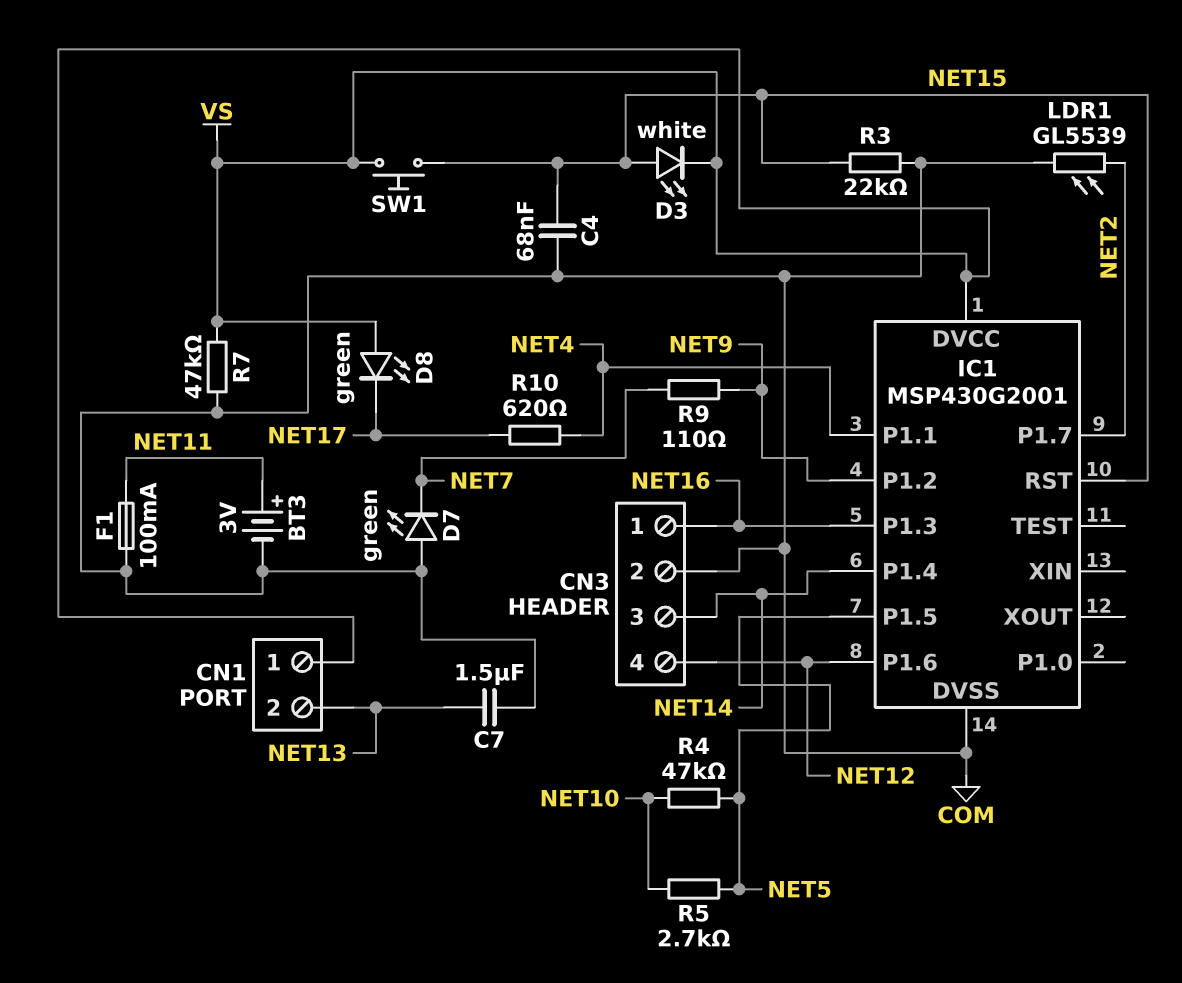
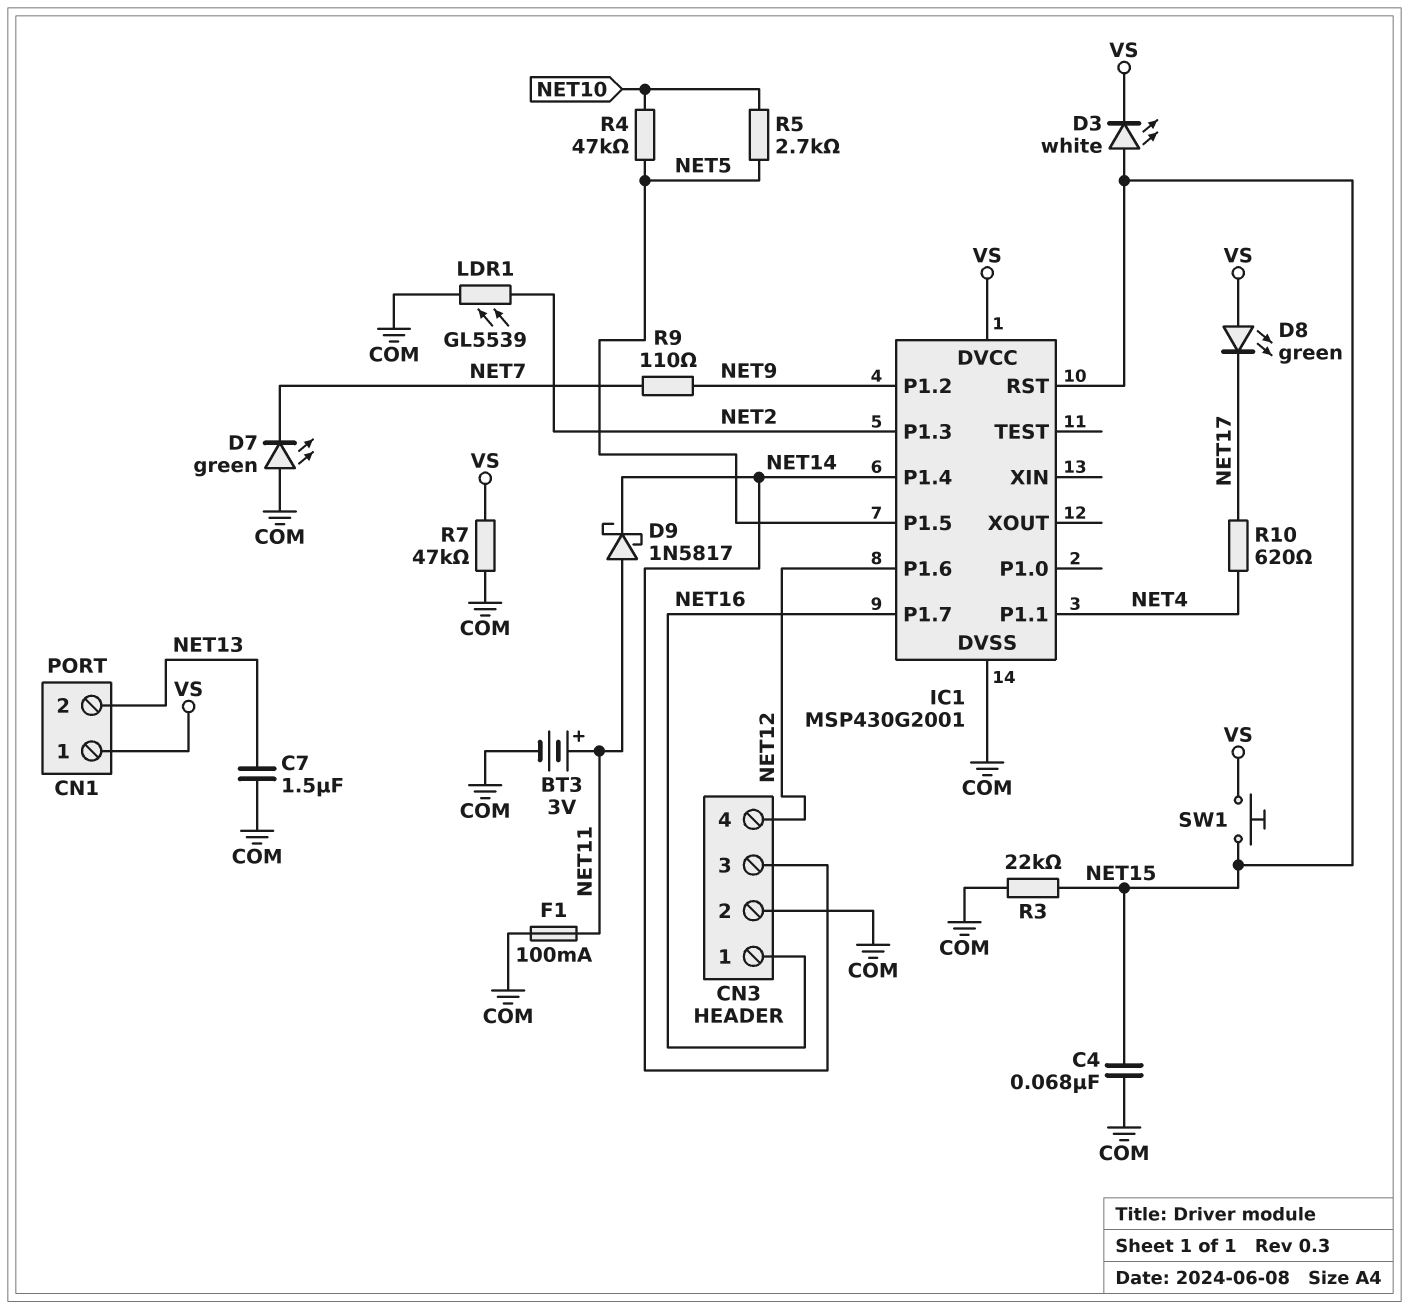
D9: none -> schottky 1N5817 (A NET11, K NET14)
IC1 pin P1.3: NET16 -> NET2
IC1 pin P1.7: NET2 -> NET16

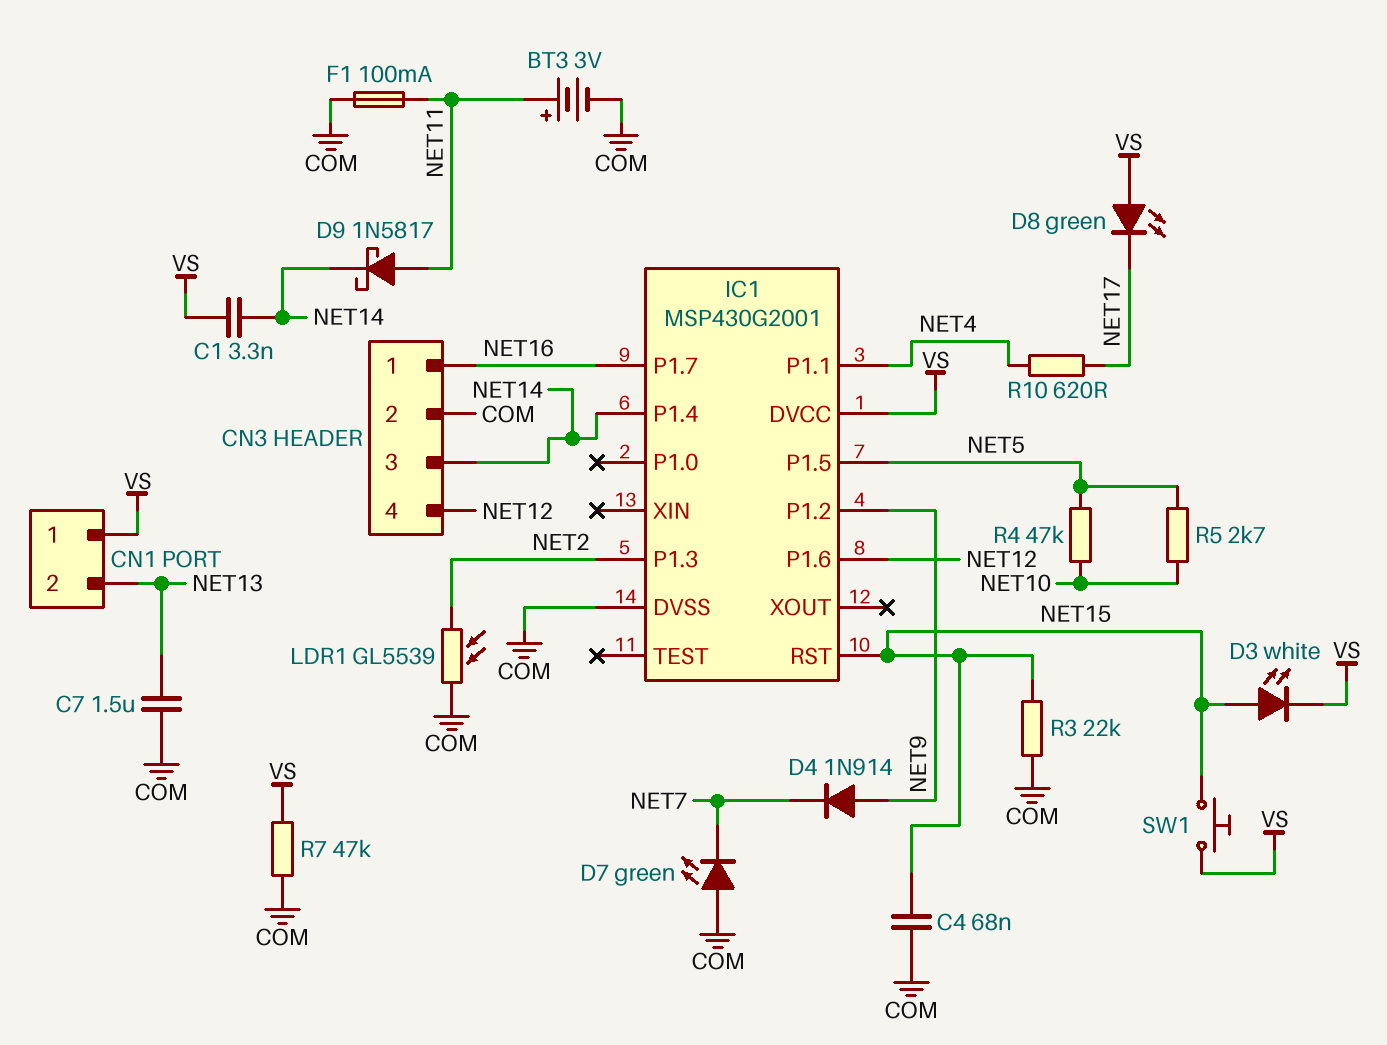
C1: none -> 3.3nF (NET14, VS)
D4: none -> diode 1N914 (A NET9, K NET7)
R9: 110 (NET7, NET9) -> none

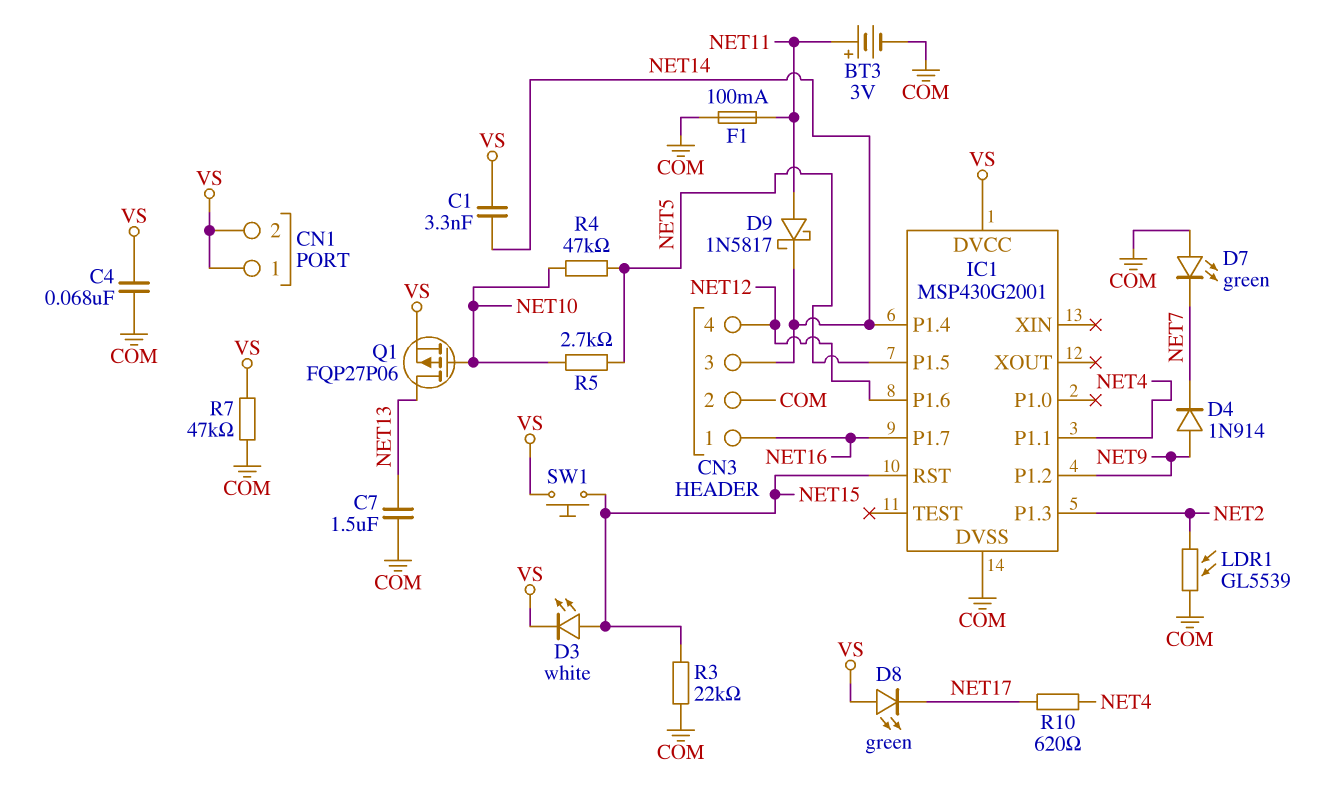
C4: 68nF (COM, NET15) -> 68nF (COM, VS)
CN1 pin 2: NET13 -> VS
Q1: none -> PMOS FQP27P06 (G NET10, D NET13, S VS)

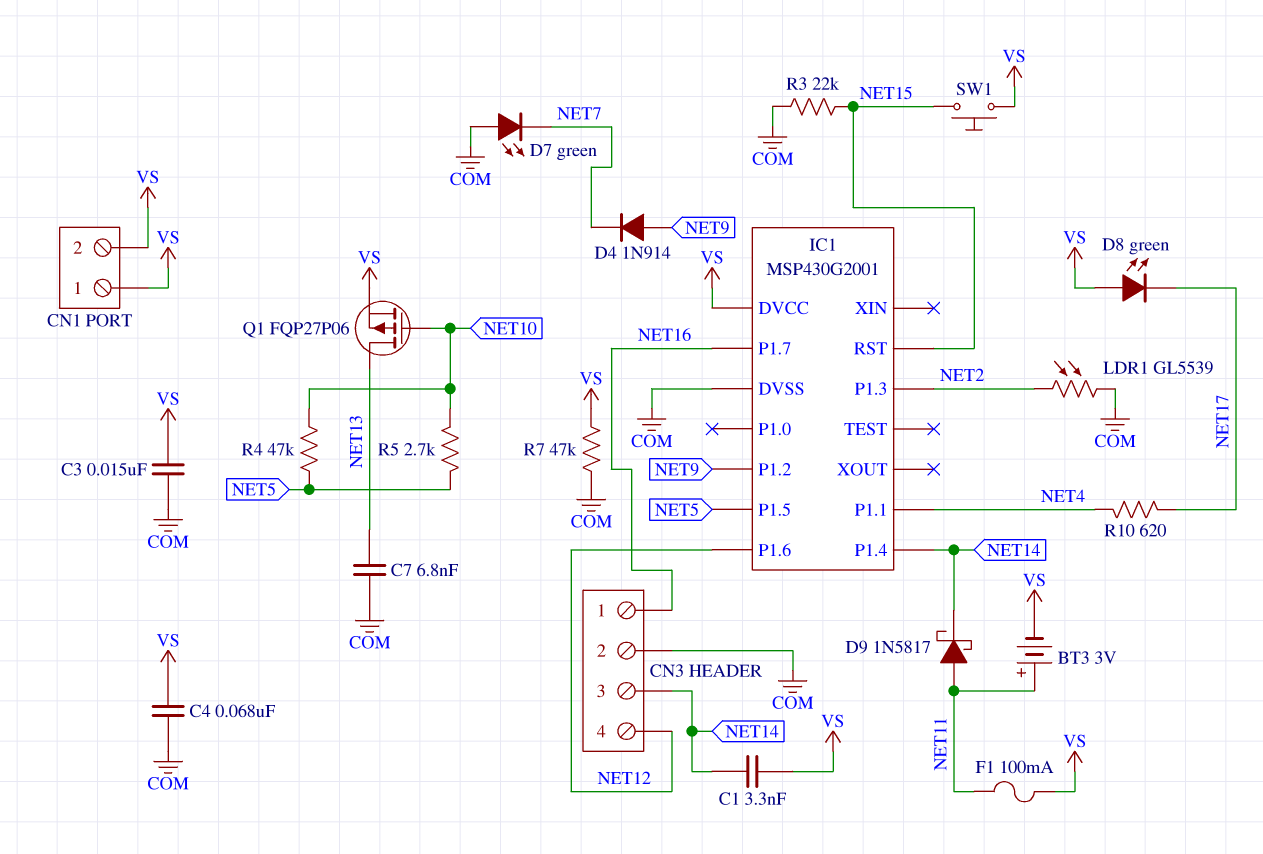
BT3: 3V (plus NET11, minus COM) -> 3V (plus NET11, minus VS)
C3: none -> 15nF (COM, VS)
C7: 1.5uF (COM, NET13) -> 6.8nF (COM, NET13)
D3: LED white (A NET15, K VS) -> none
F1: 100mA (COM, NET11) -> 100mA (NET11, VS)

